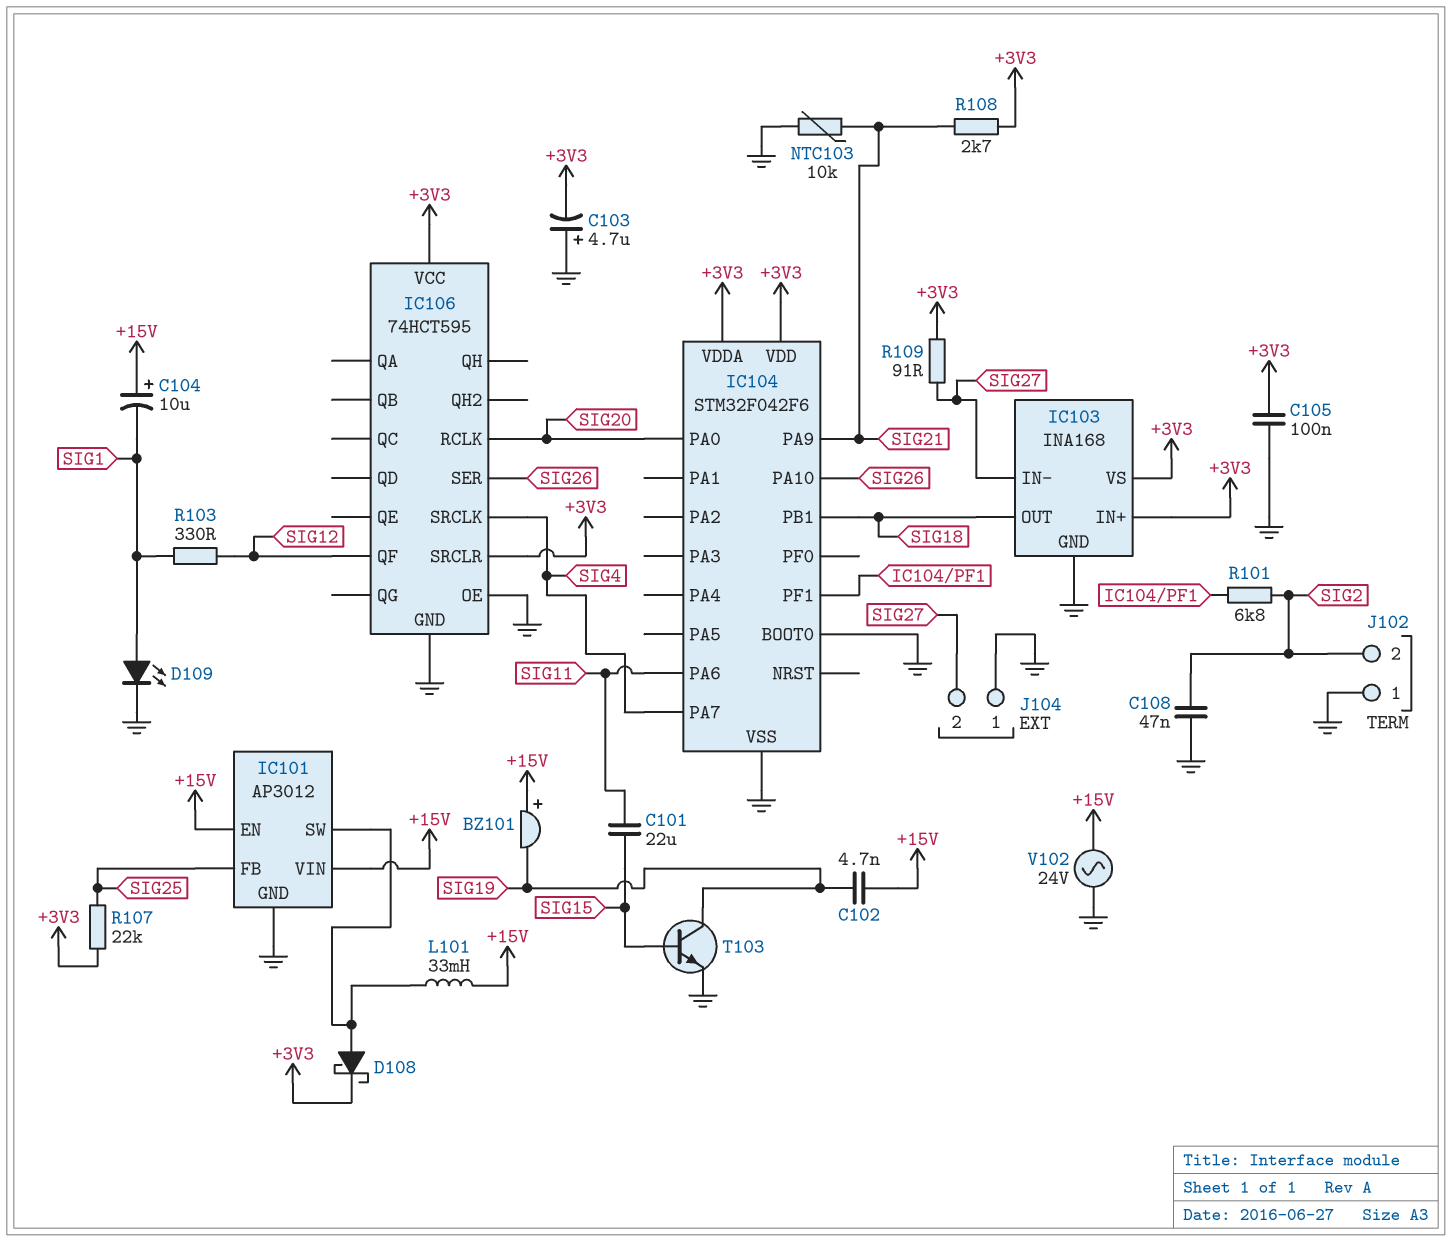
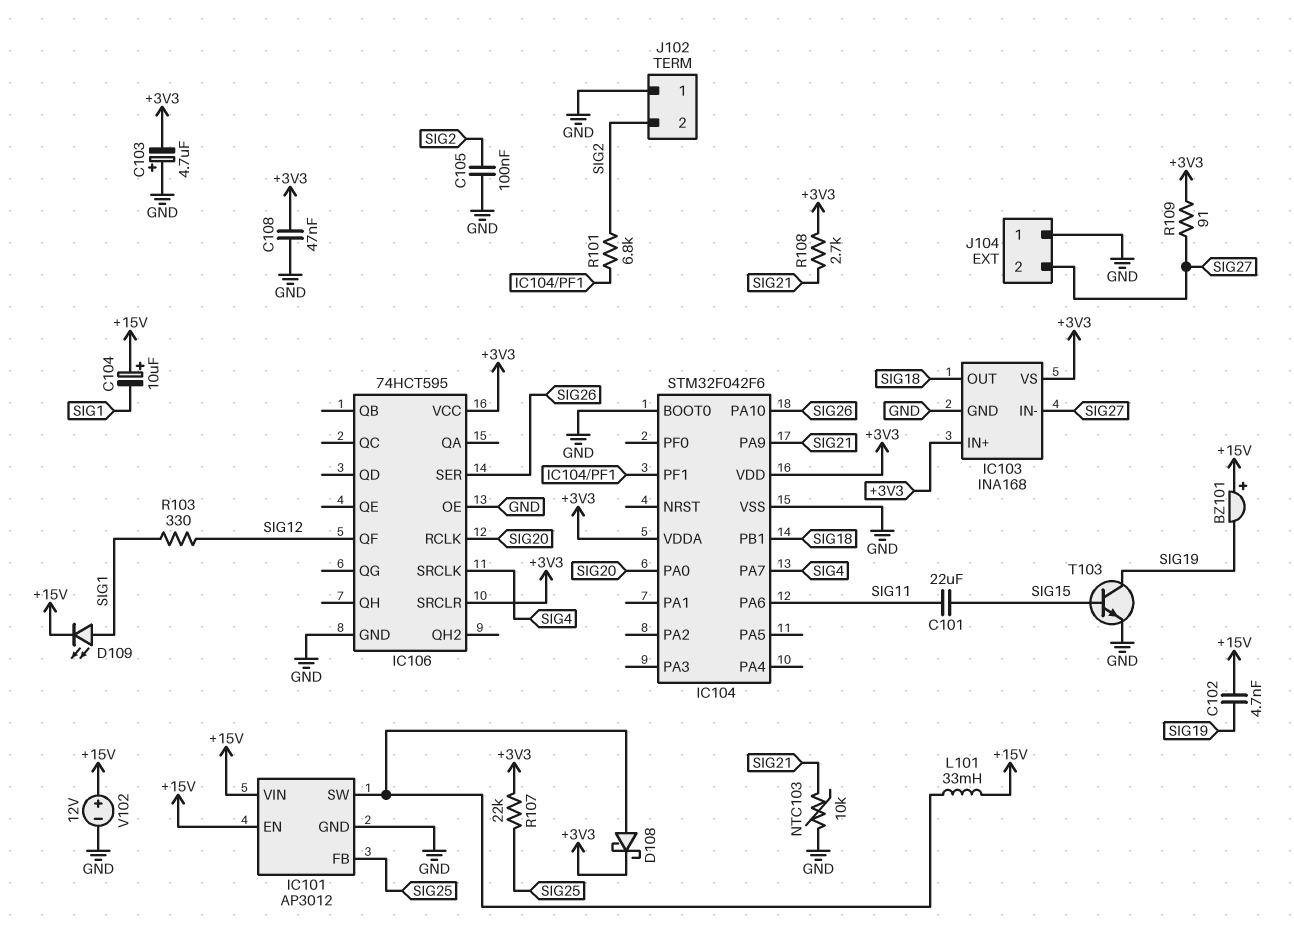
C105: 100nF (+3V3, GND) -> 100nF (GND, SIG2)
C108: 47nF (GND, SIG2) -> 47nF (+3V3, GND)
D109: LED (A SIG1, K GND) -> LED (A SIG1, K +15V)
V102: AC 24V (+15V, GND) -> 12V (plus +15V, minus GND)

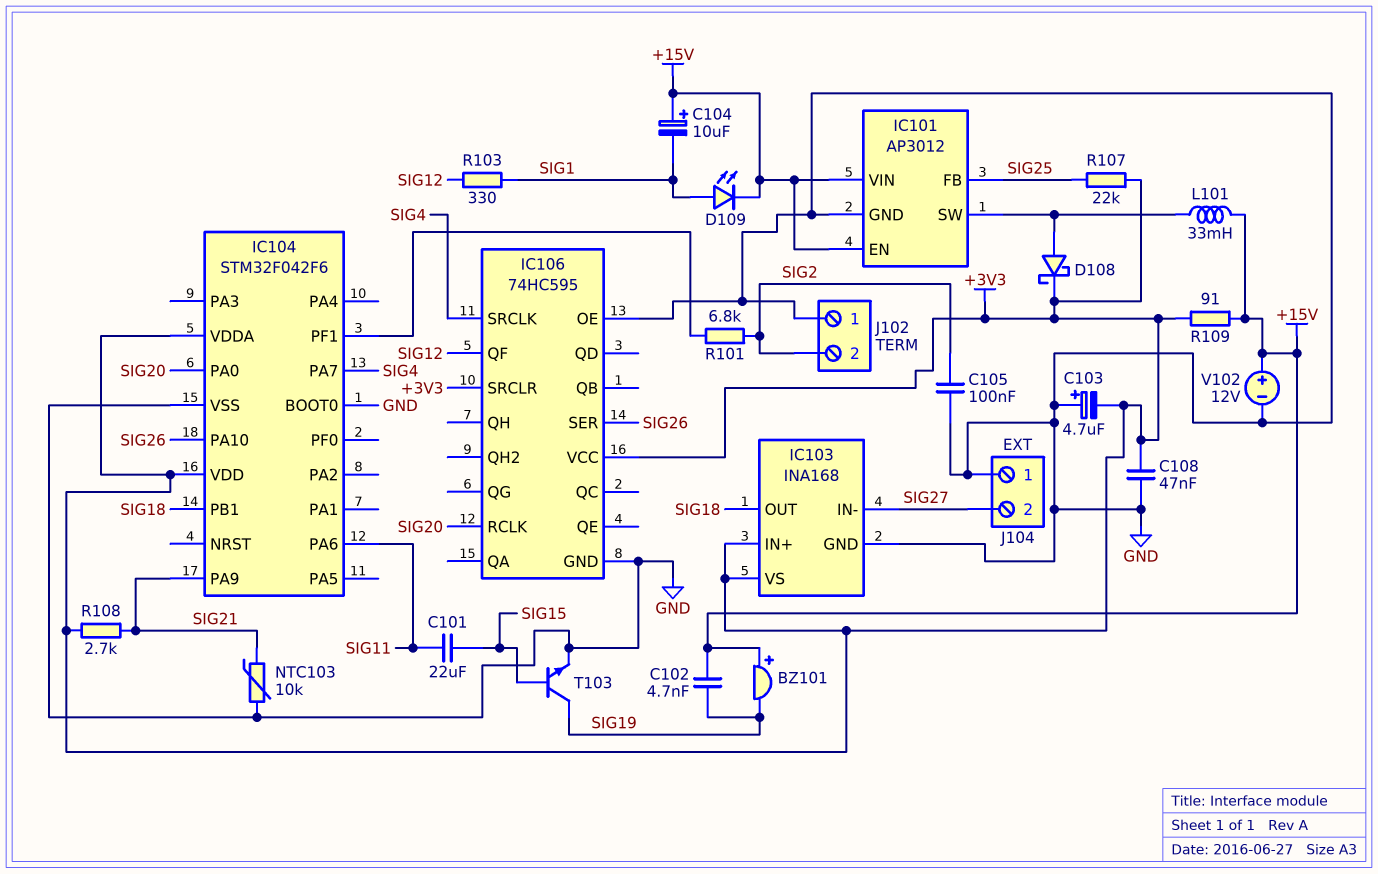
IC106: 74HCT595 -> 74HC595
R109: 91 (+3V3, SIG27) -> 91 (+3V3, +15V)

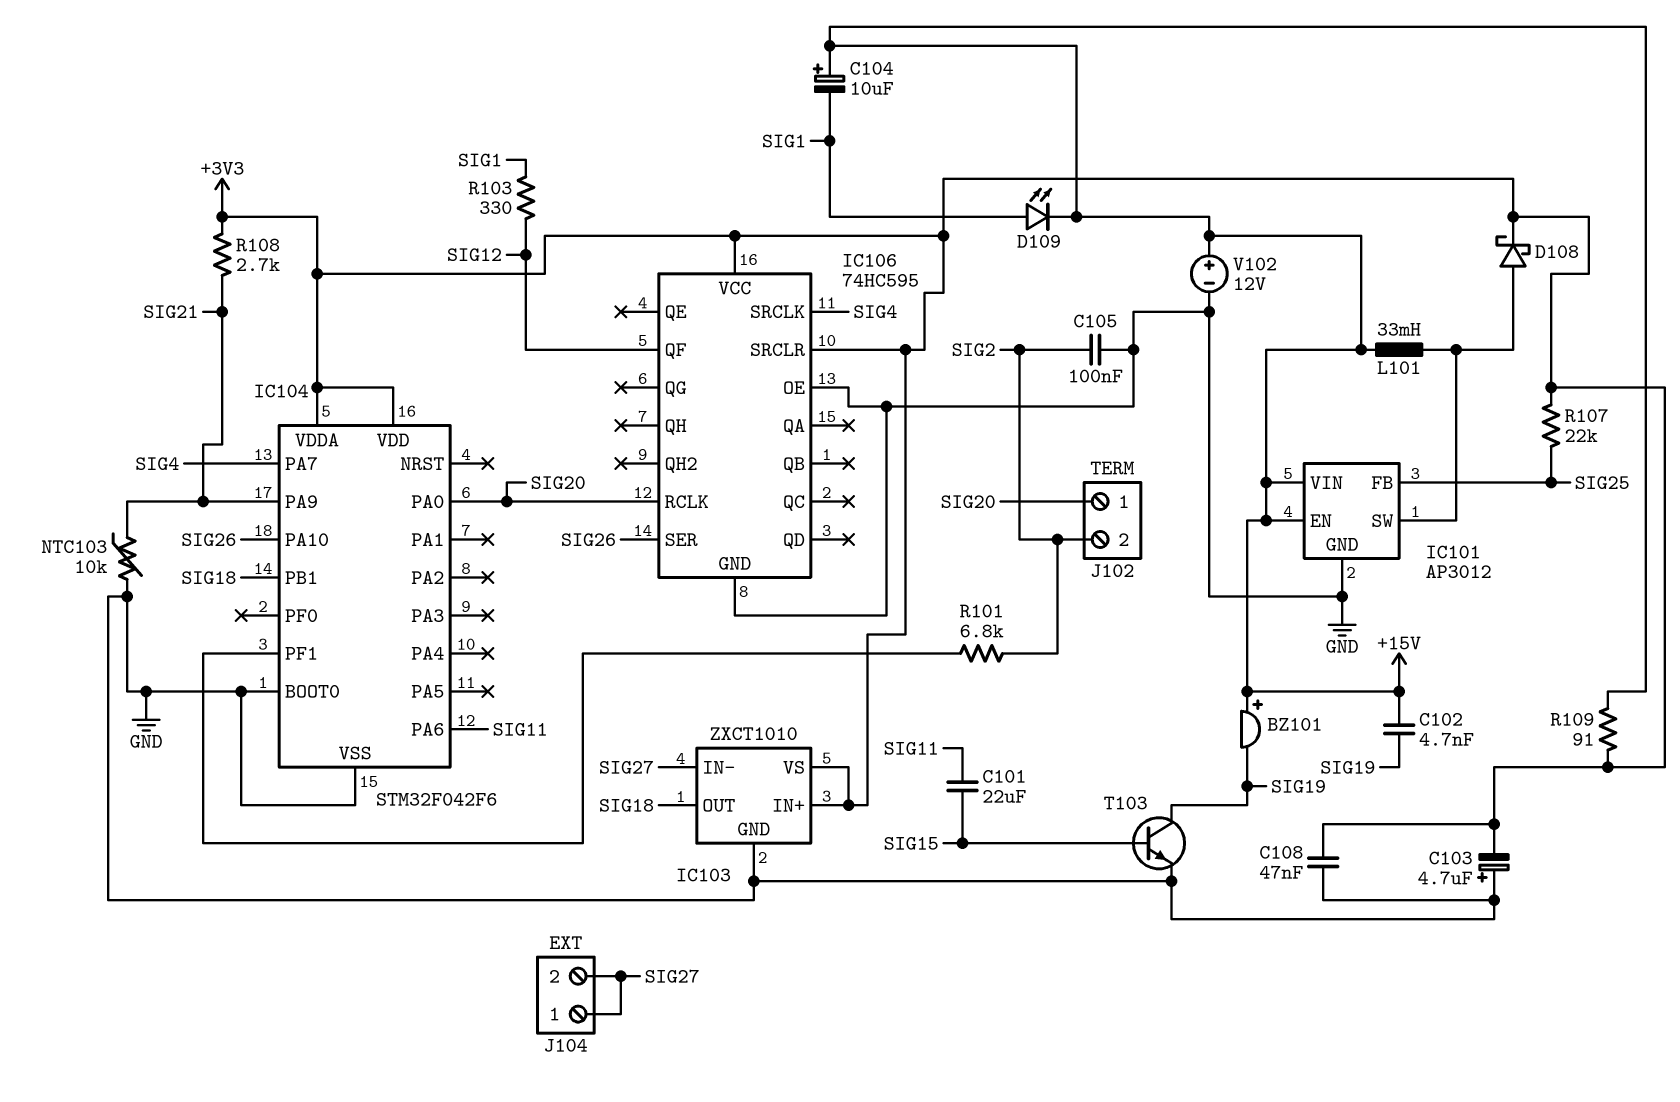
IC103: INA168 -> ZXCT1010
J102 pin 1: GND -> SIG20
J104 pin 1: GND -> SIG27

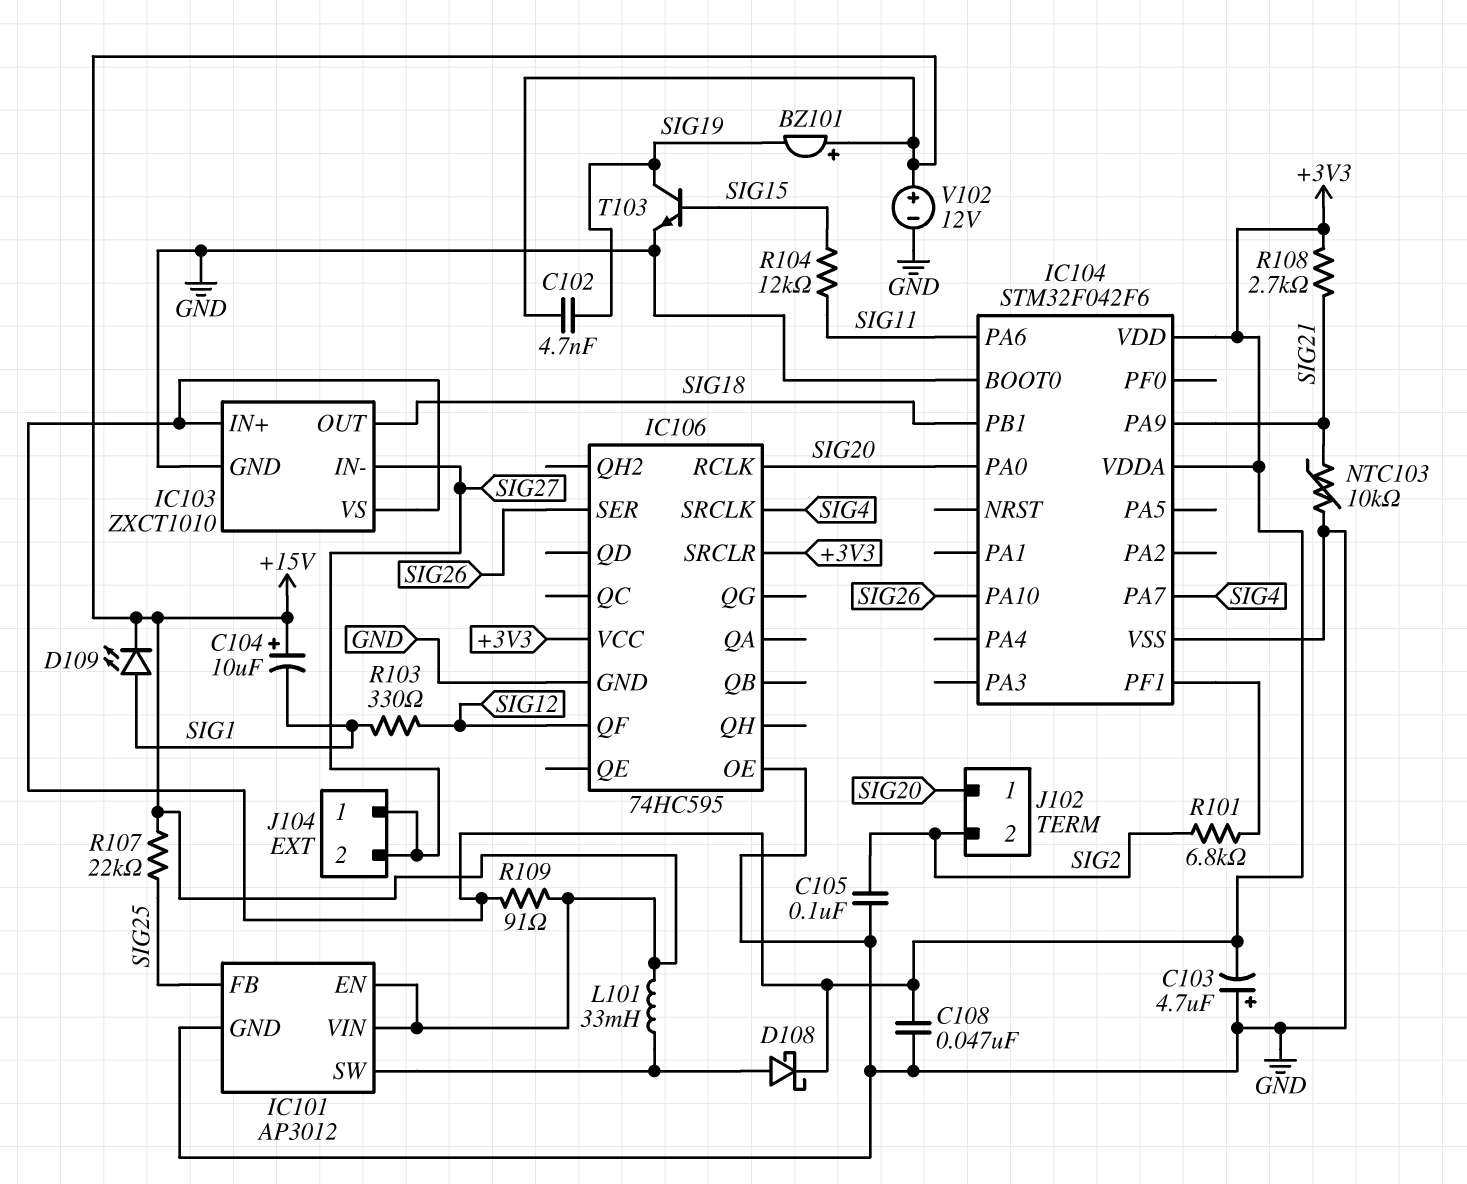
C101: 22uF (SIG11, SIG15) -> none
R104: none -> 12k (SIG11, SIG15)
R107: 22k (+3V3, SIG25) -> 22k (+15V, SIG25)

